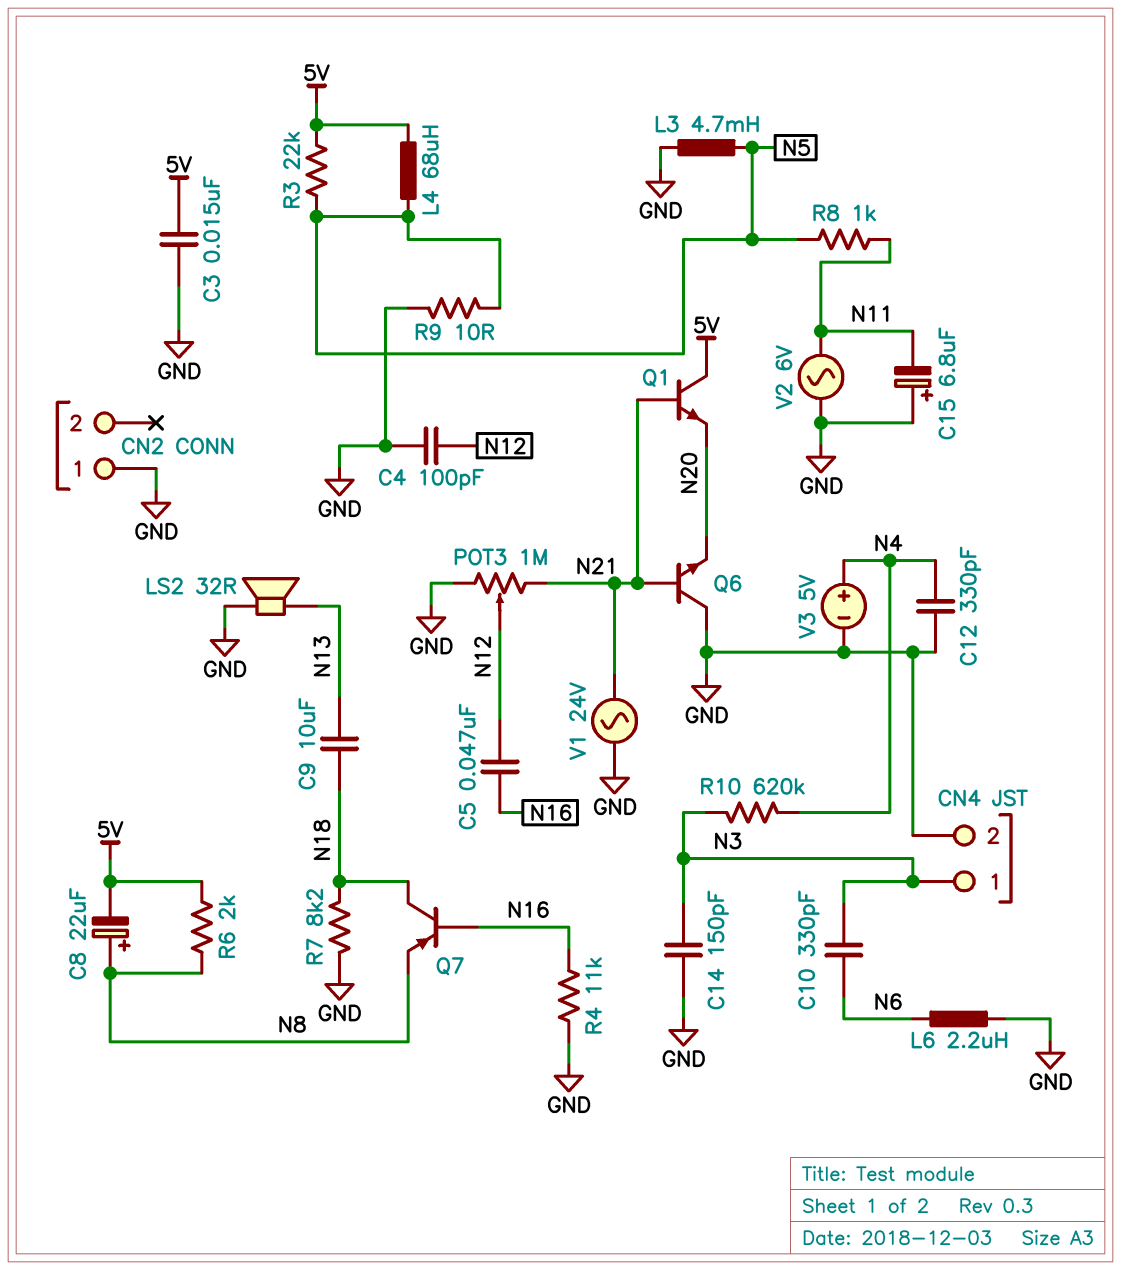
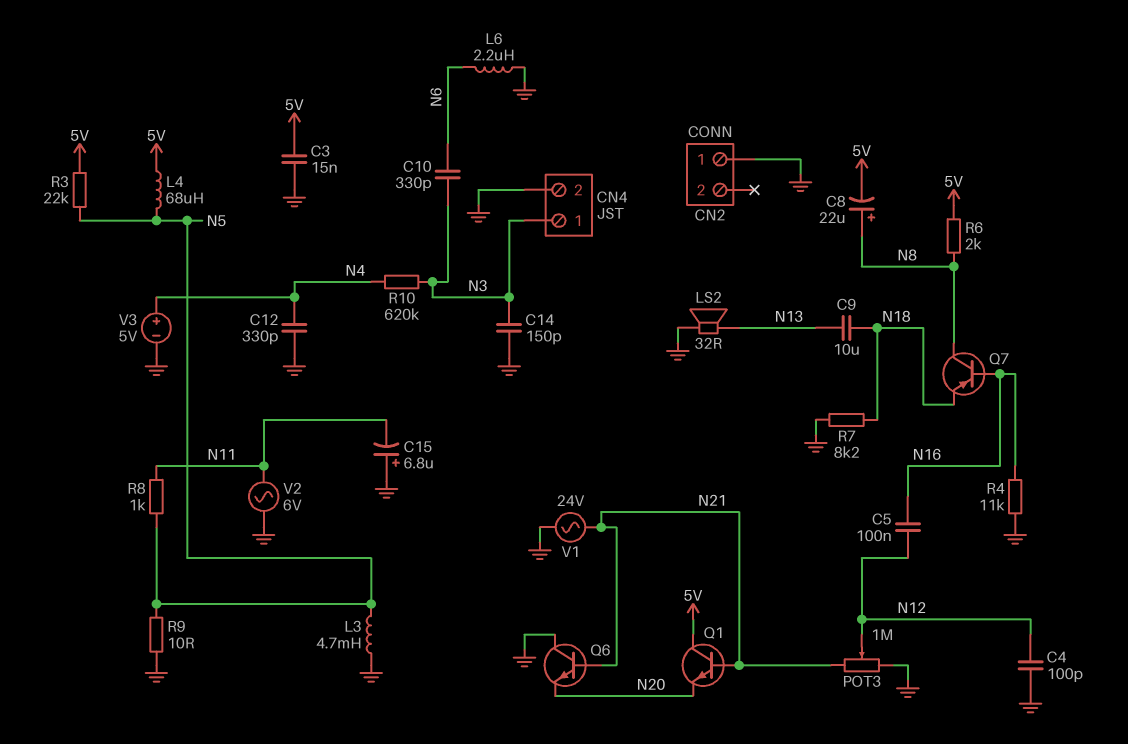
C5: 47nF (N12, N16) -> 100nF (N12, N16)
Q7: PNP (B N16, C N18, E N8) -> PNP (B N16, C N8, E N18)

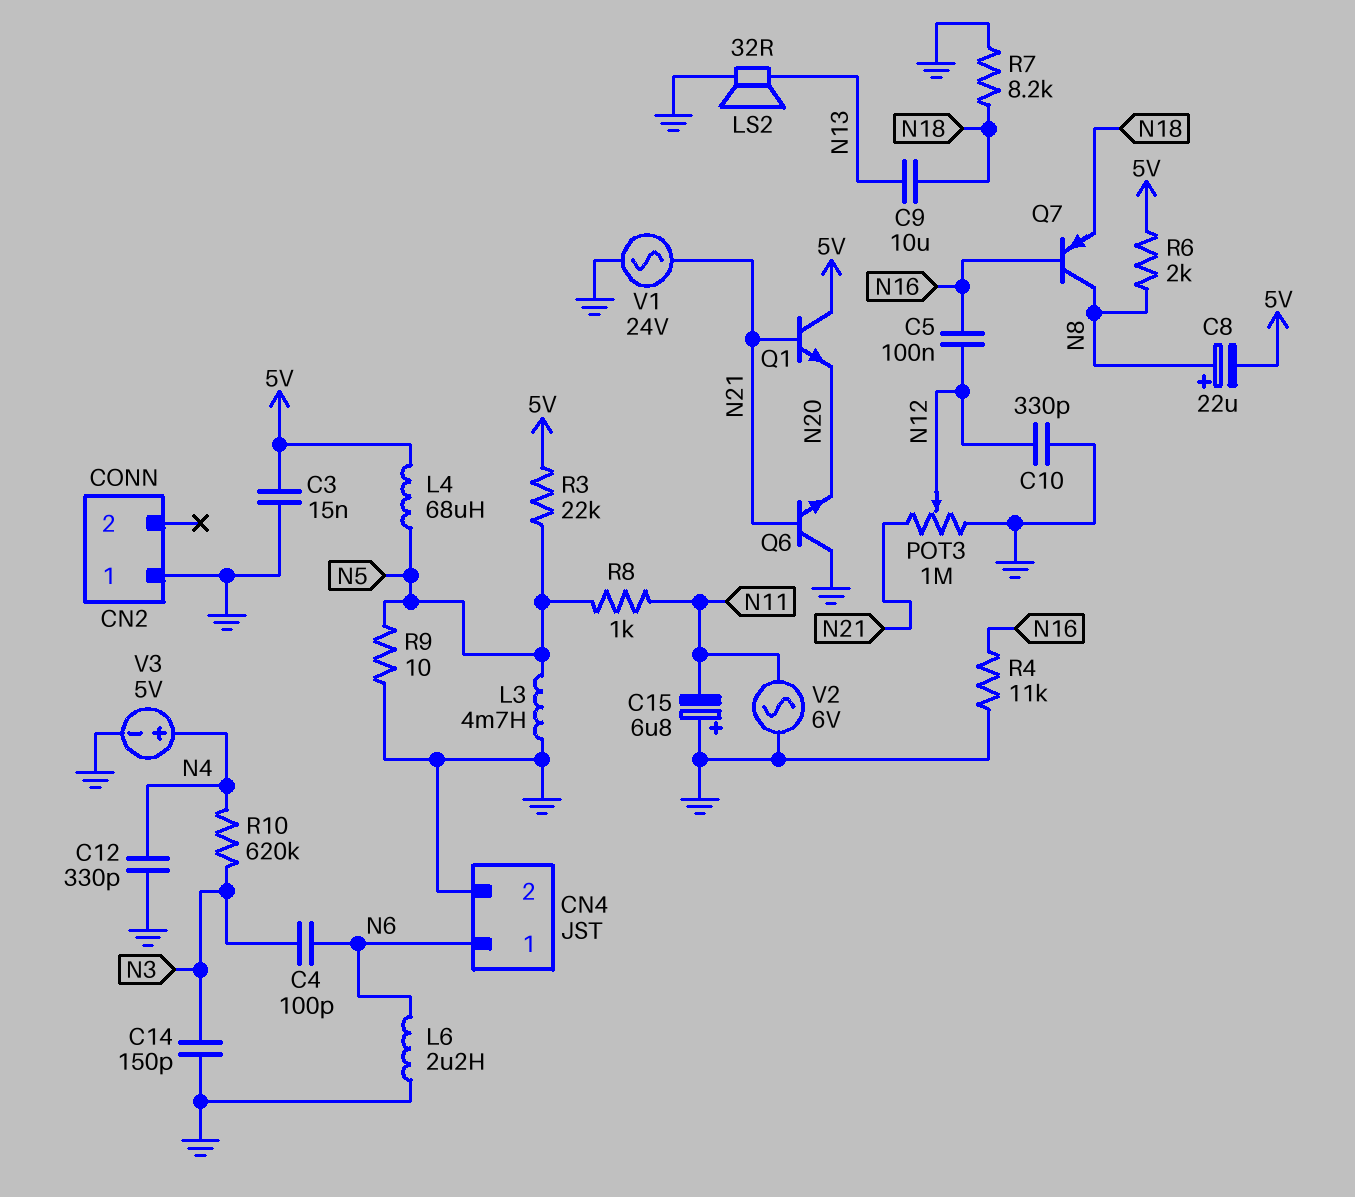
C4: 100pF (GND, N12) -> 100pF (N3, N6)
C10: 330pF (N3, N6) -> 330pF (GND, N12)
CN4 pin 1: N3 -> N6

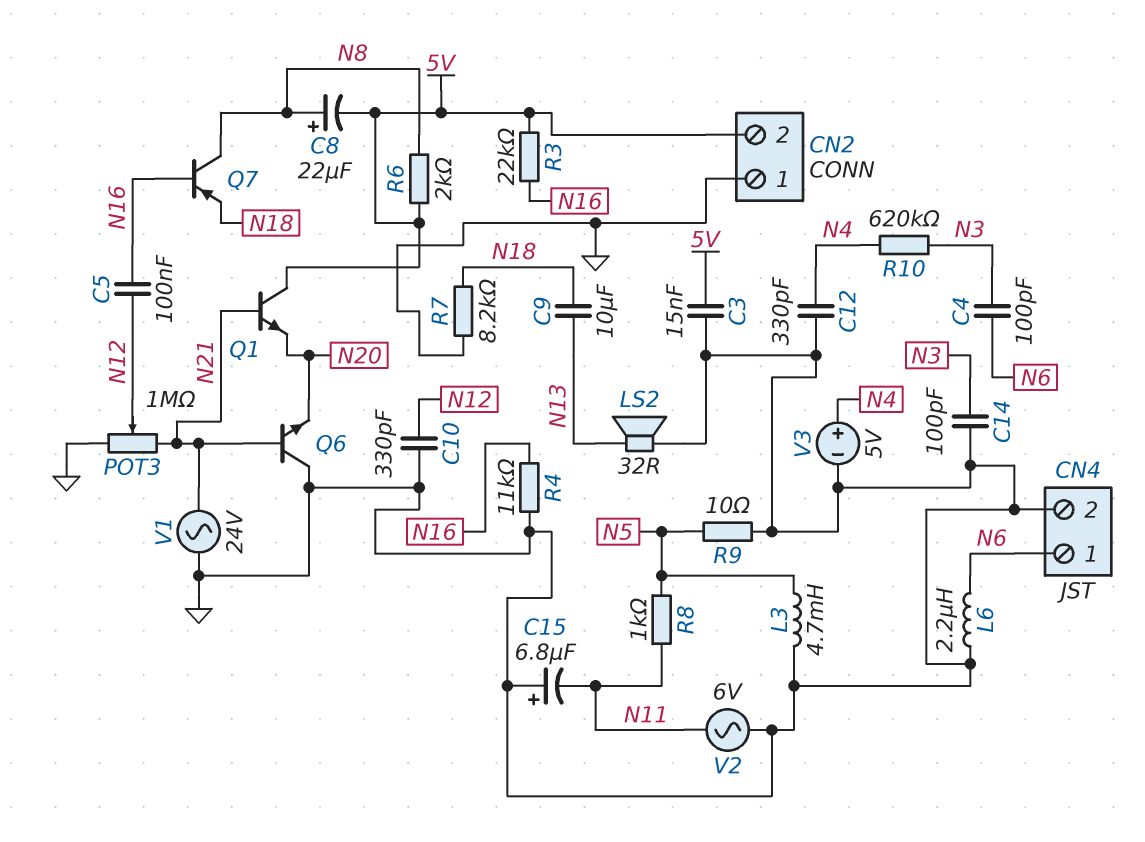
C14: 150pF (GND, N3) -> 100pF (GND, N3)
CN2 pin 2: none -> 5V
L4: 68uH (5V, N5) -> none
R3: 22k (5V, N5) -> 22k (5V, N16)

